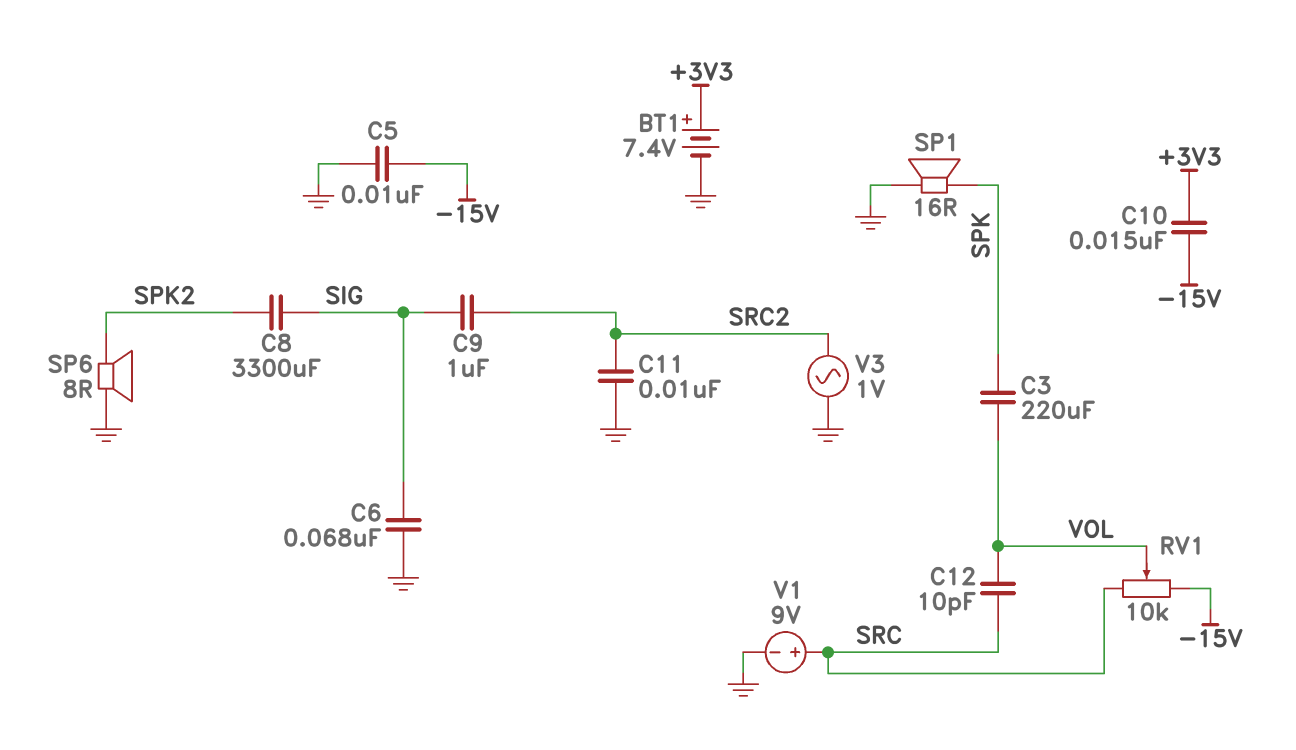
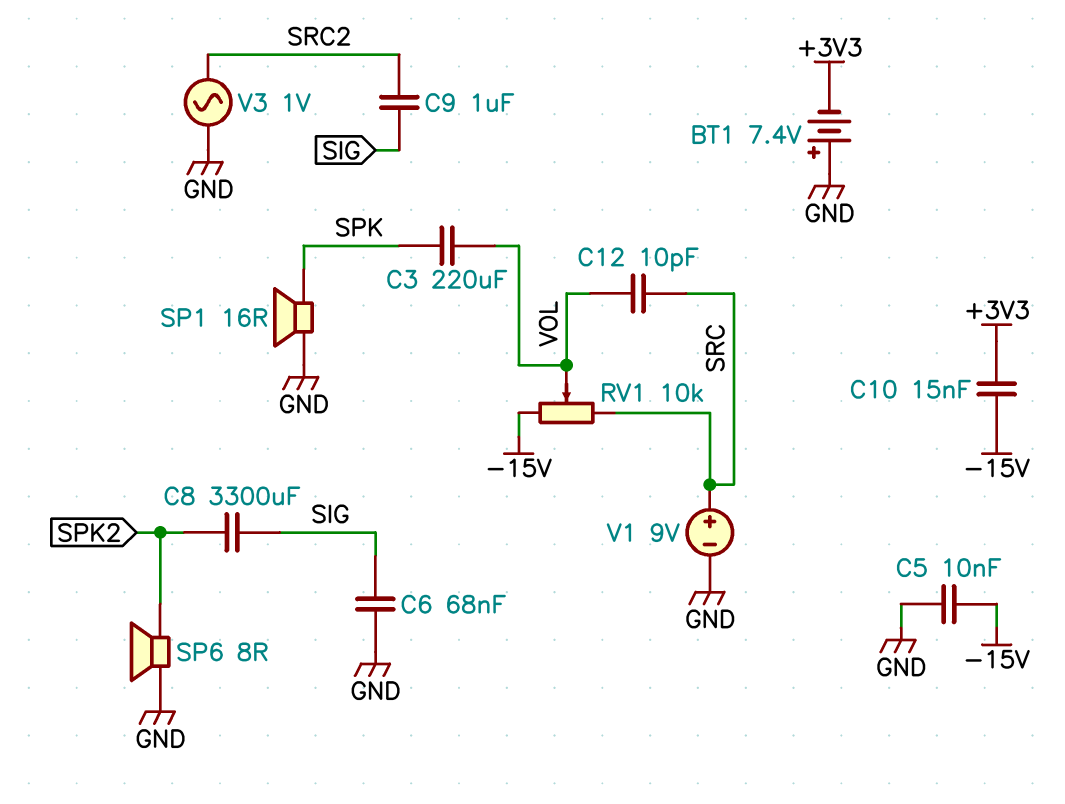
BT1: 7.4V (plus +3V3, minus GND) -> 7.4V (plus GND, minus +3V3)
C11: 10nF (GND, SRC2) -> none

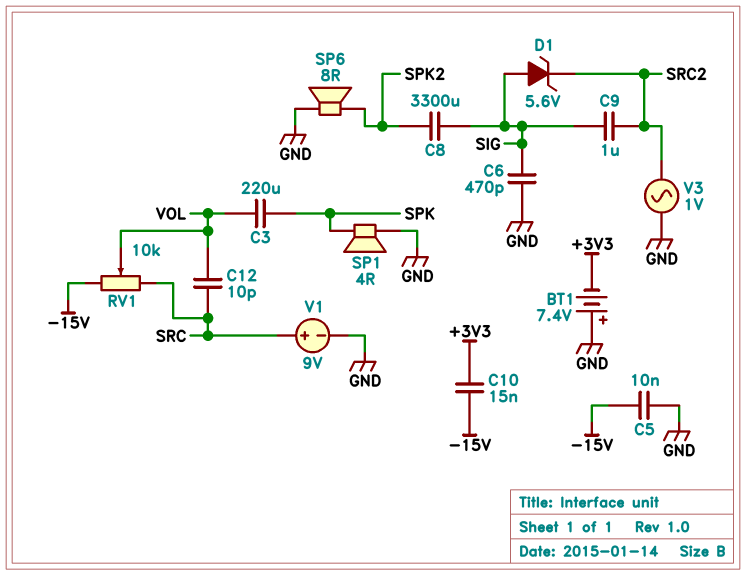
C6: 68nF (GND, SIG) -> 470pF (GND, SIG)
D1: none -> zener 5.6V (A SIG, K SRC2)
SP1: speaker 16R (GND, SPK) -> speaker 4R (GND, SPK)

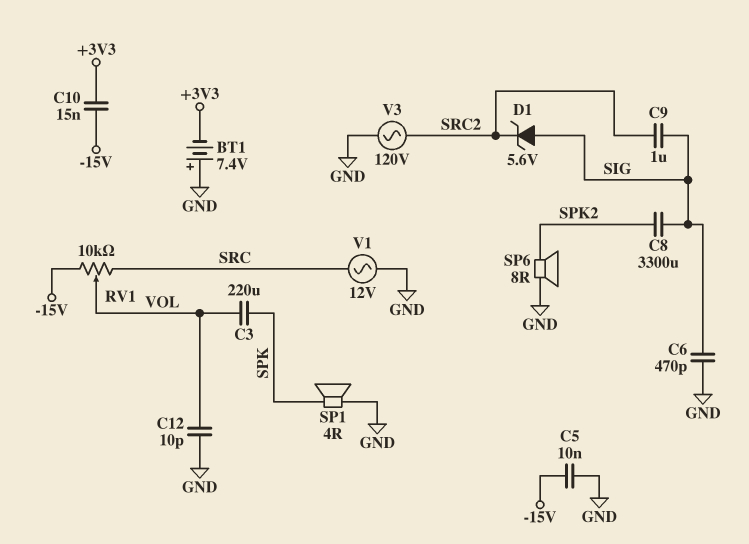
C12: 10pF (SRC, VOL) -> 10pF (GND, VOL)
V1: 9V (plus SRC, minus GND) -> AC 12V (GND, SRC)
V3: AC 1V (GND, SRC2) -> AC 120V (GND, SRC2)

